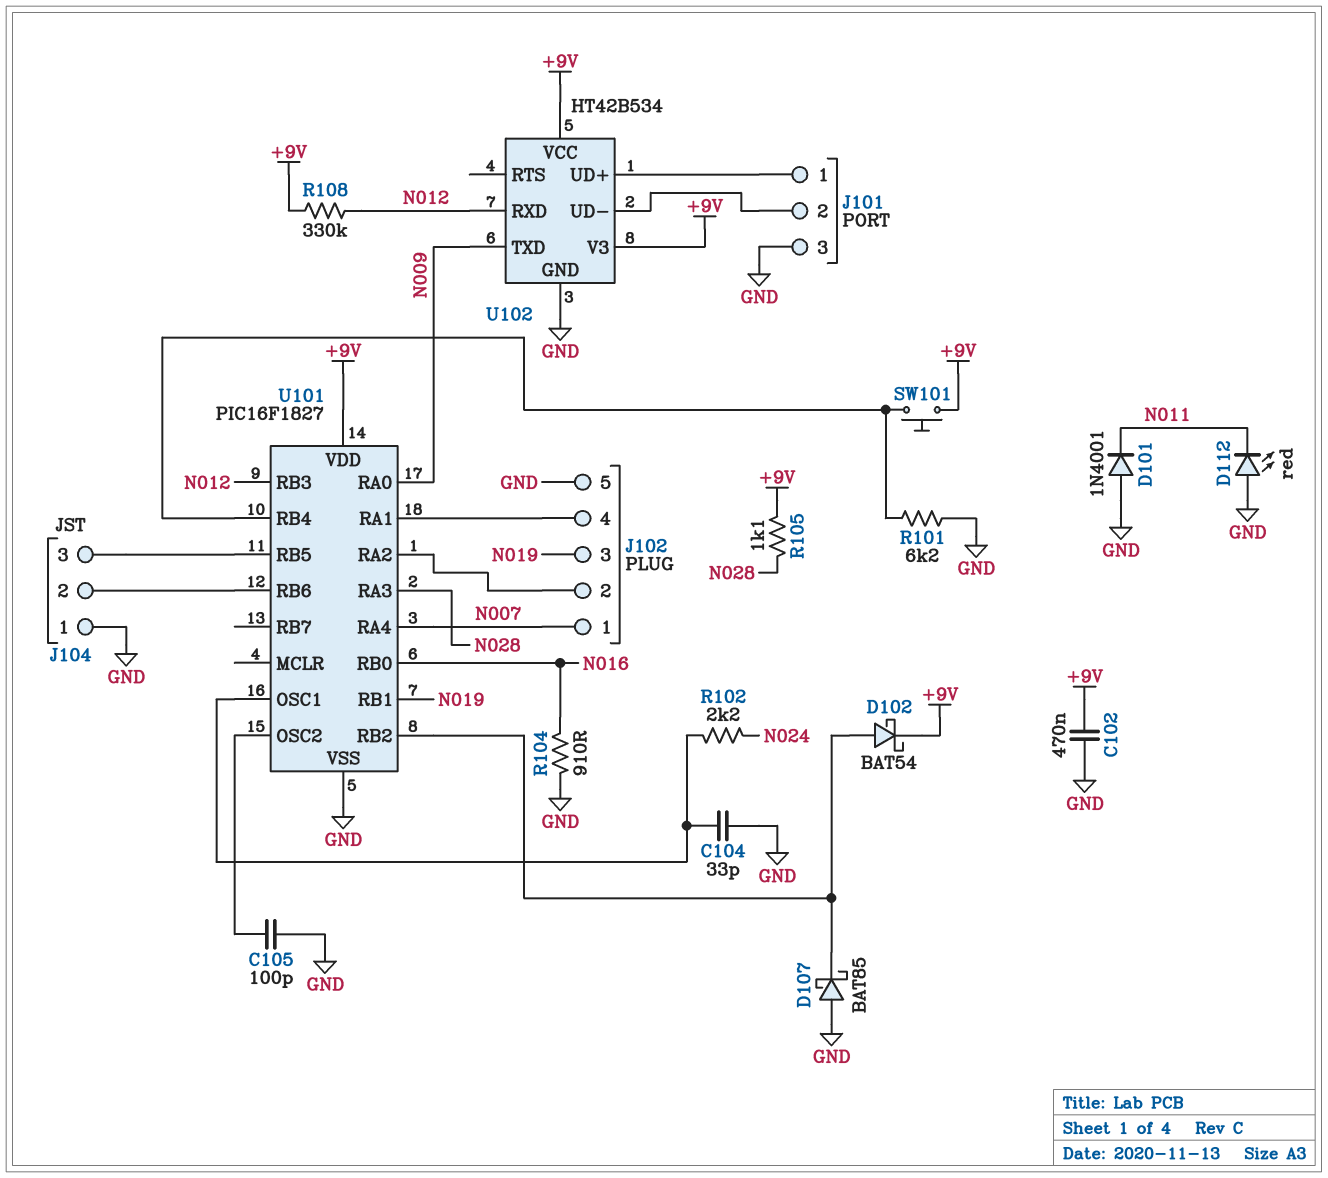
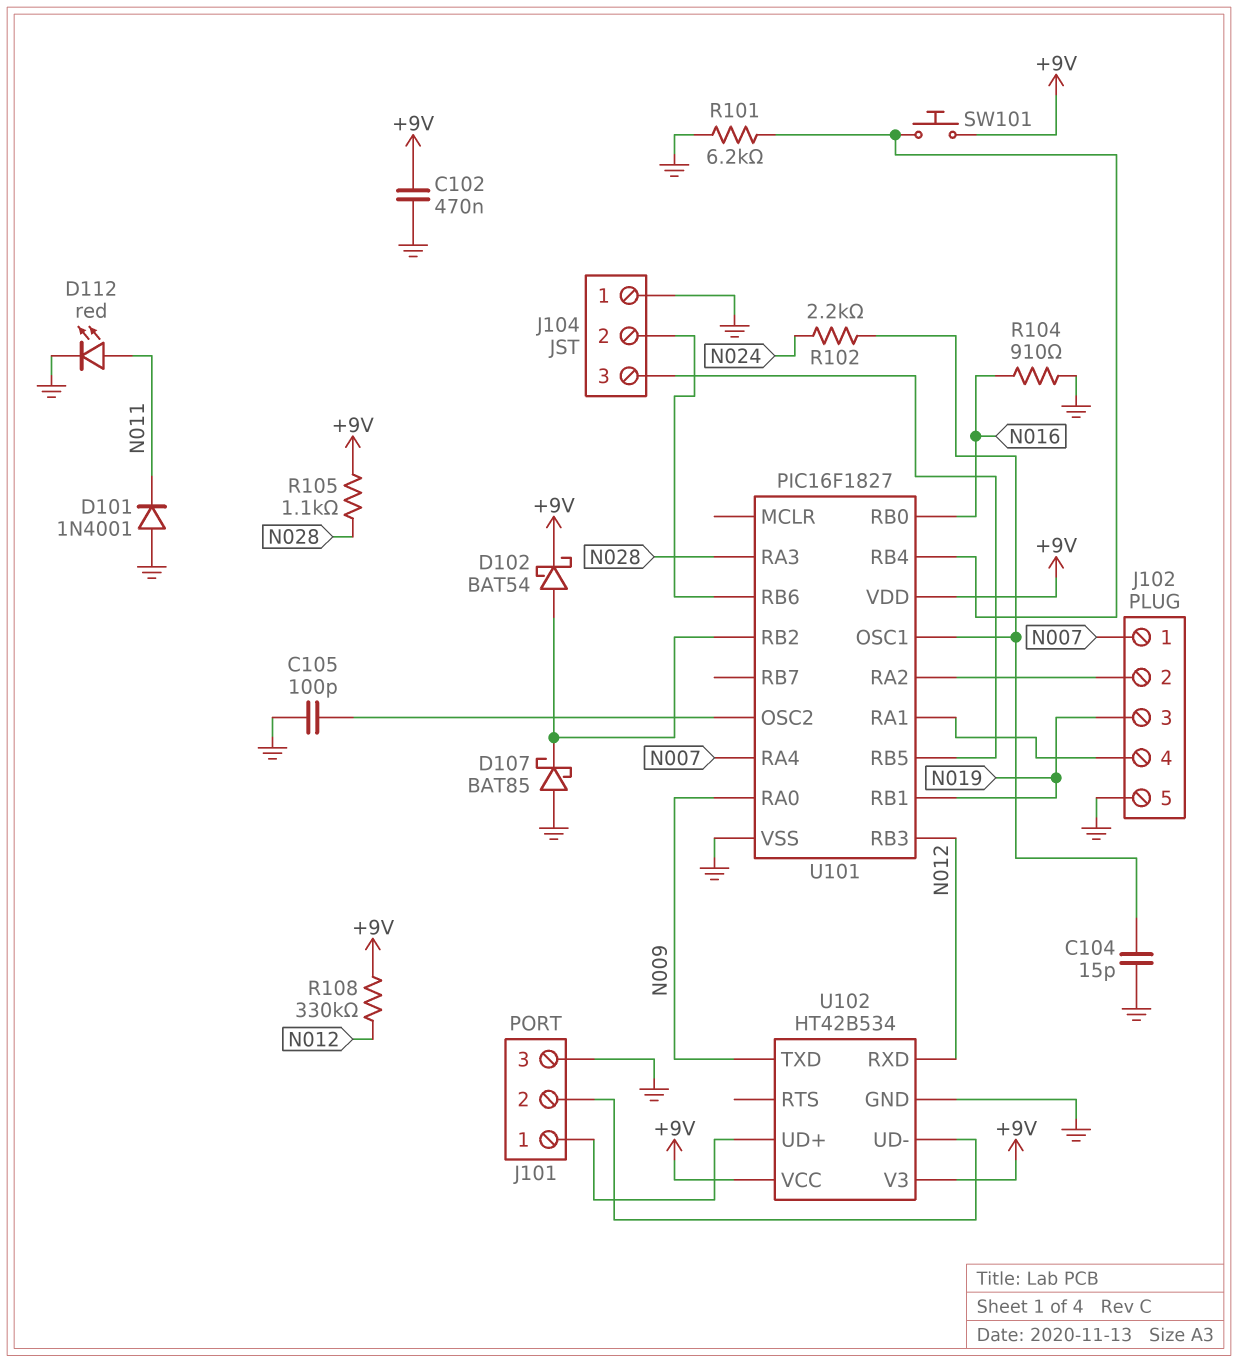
C104: 33pF (GND, U101/OSC1) -> 15pF (GND, U101/OSC1)
D112: LED red (A GND, K N011) -> LED red (A N011, K GND)

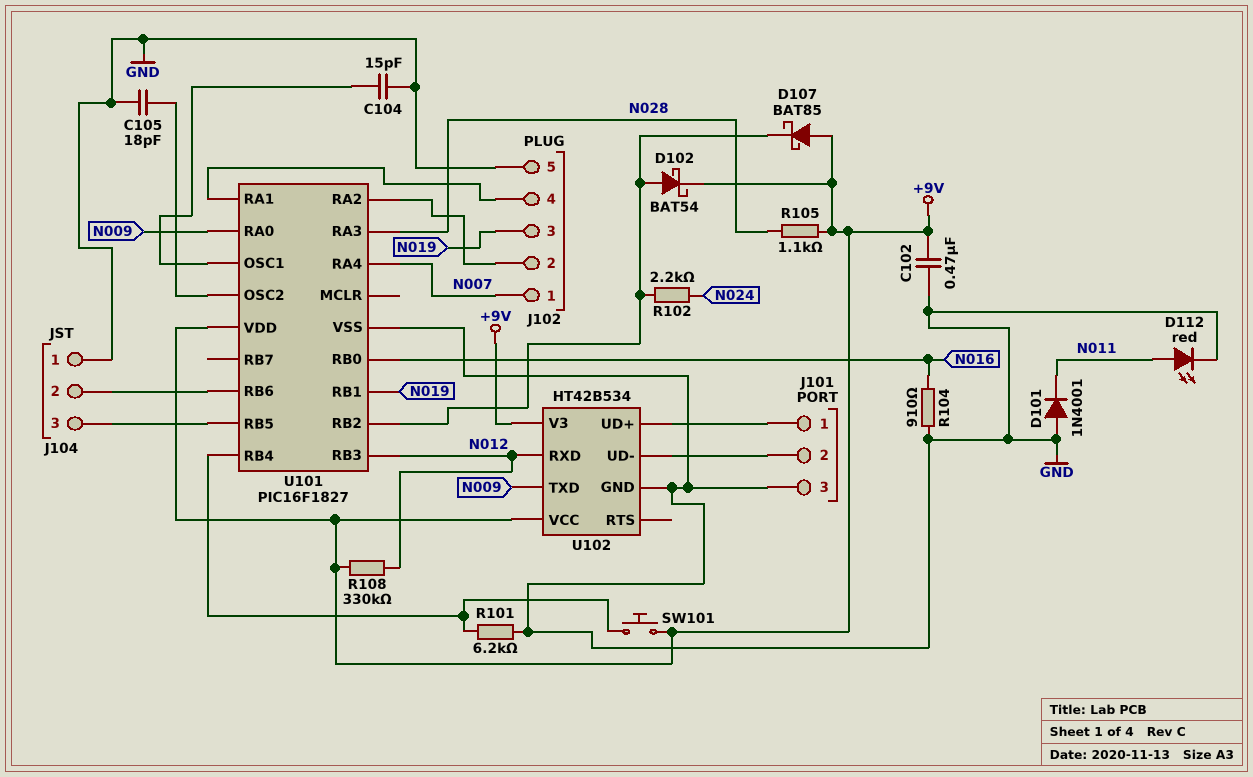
C105: 100pF (GND, U101/OSC2) -> 18pF (GND, U101/OSC2)
D107: schottky BAT85 (A GND, K U101/RB2) -> schottky BAT85 (A +9V, K U101/RB2)
R102: 2.2k (N024, U101/OSC1) -> 2.2k (N024, U101/RB2)

